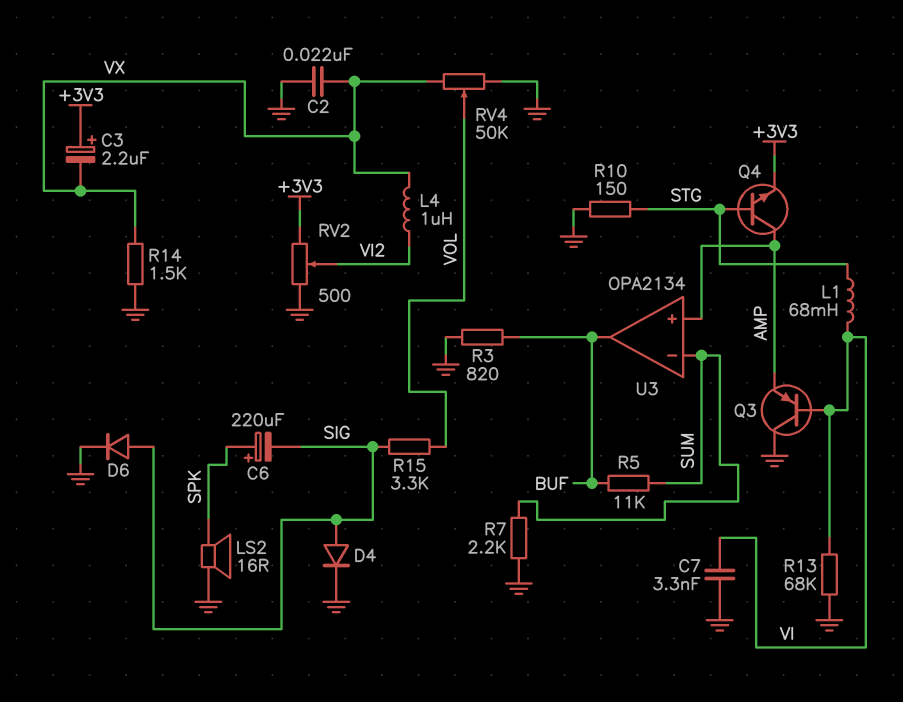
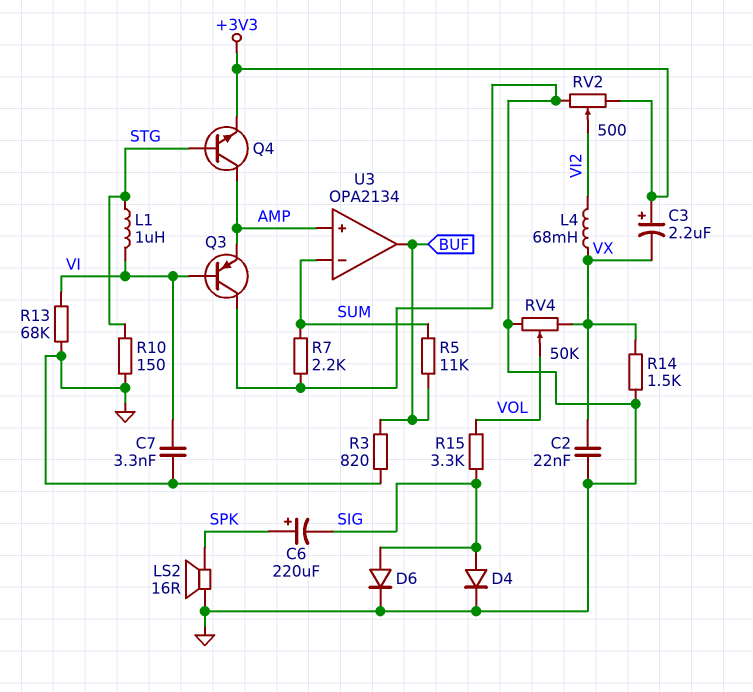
L1: 68mH (STG, VI) -> 1uH (STG, VI)
L4: 1uH (VI2, VX) -> 68mH (VI2, VX)

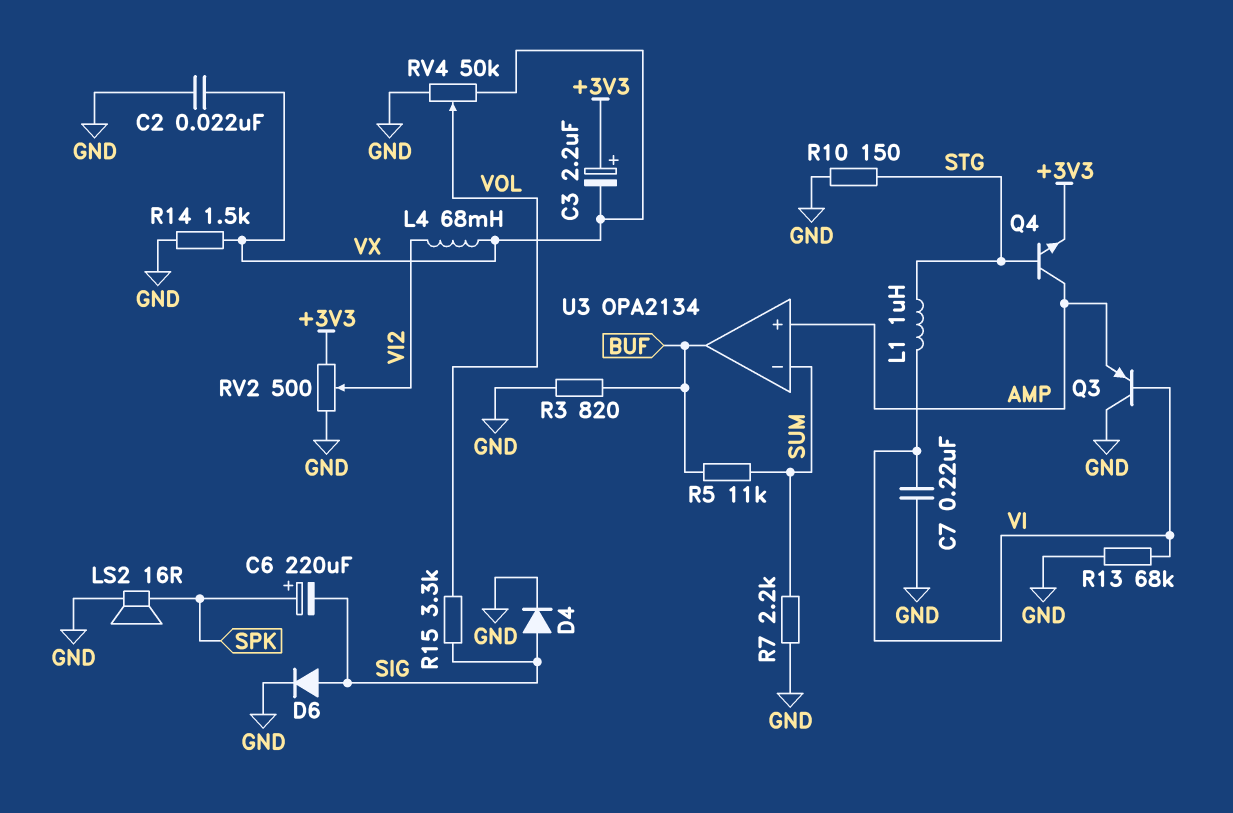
C7: 3.3nF (GND, VI) -> 220nF (GND, VI)

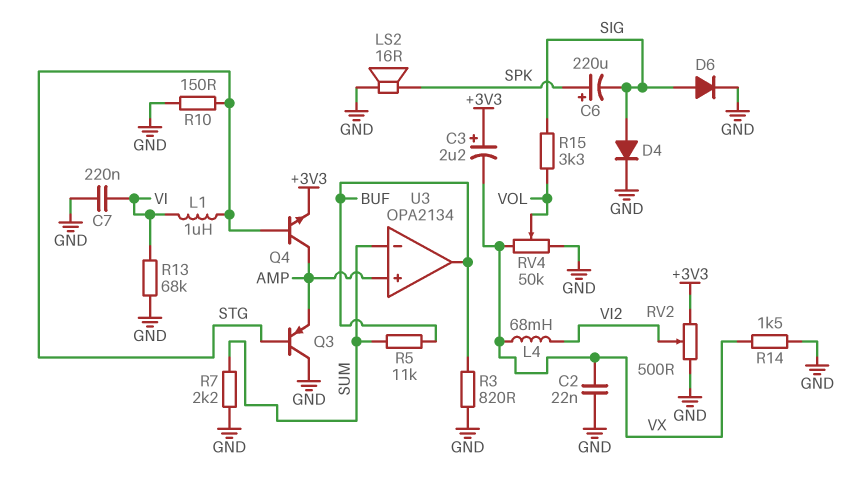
Q3: PNP (B VI, C GND, E AMP) -> PNP (B STG, C GND, E AMP)

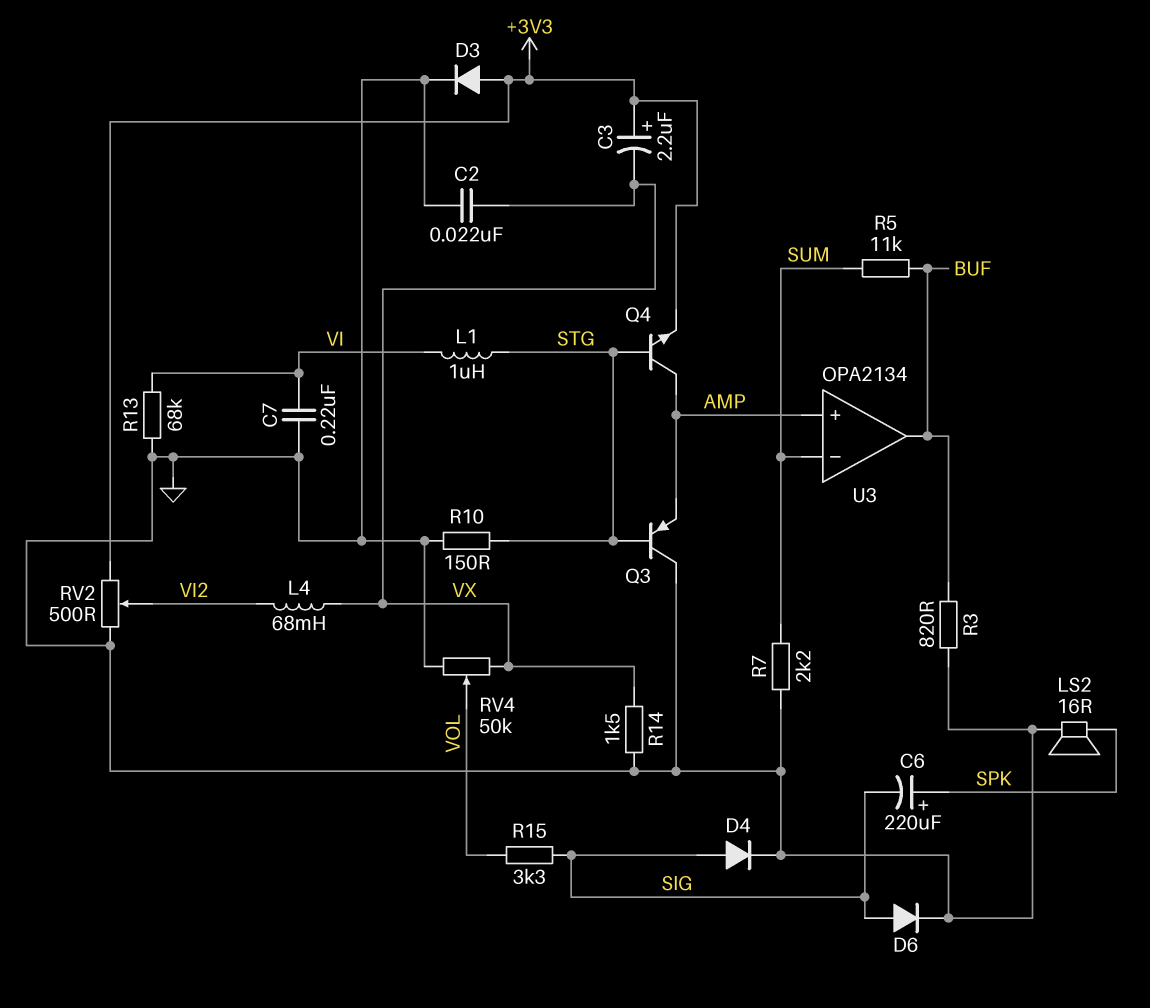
D3: none -> diode (A +3V3, K GND)

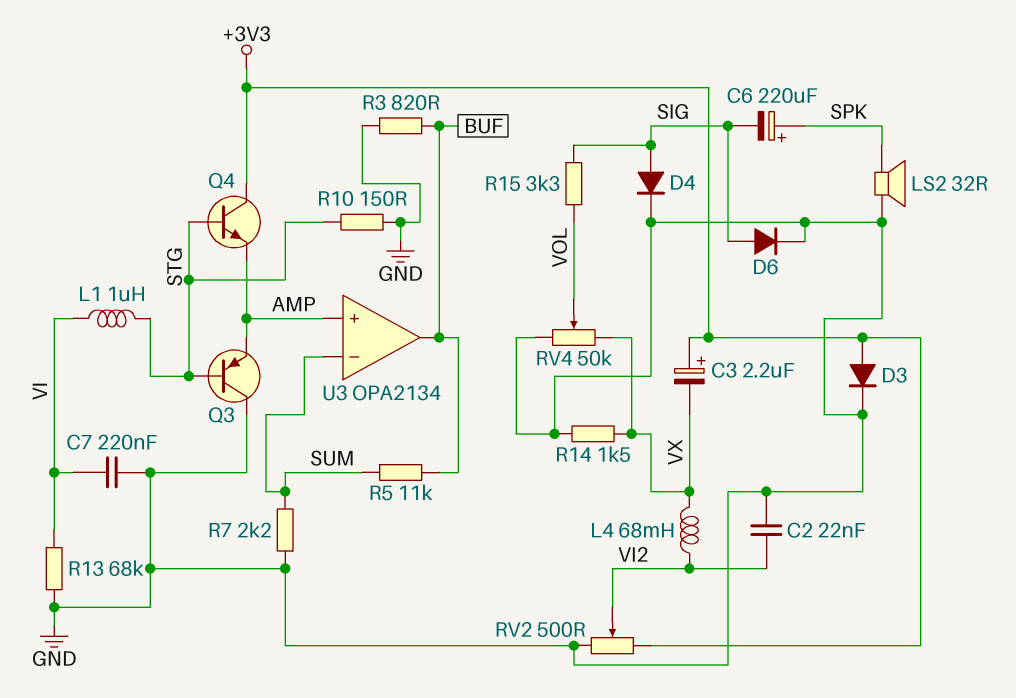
C2: 22nF (GND, VX) -> 22nF (GND, VI2)
LS2: speaker 16R (GND, SPK) -> speaker 32R (GND, SPK)
Q4: NPN (B STG, C AMP, E +3V3) -> NPN (B STG, C +3V3, E AMP)

